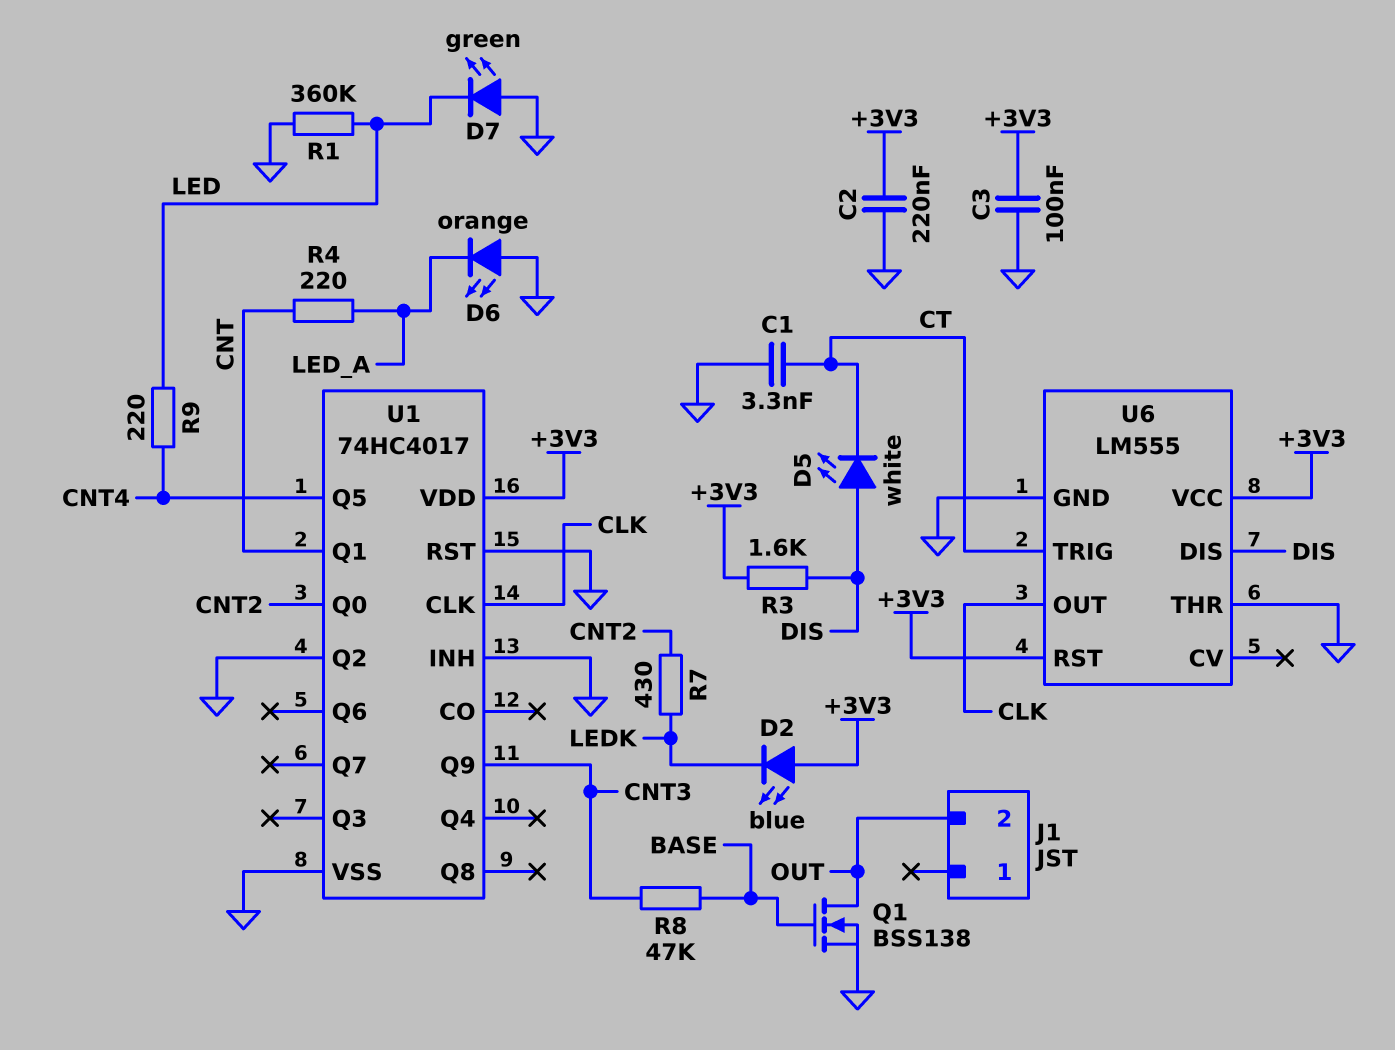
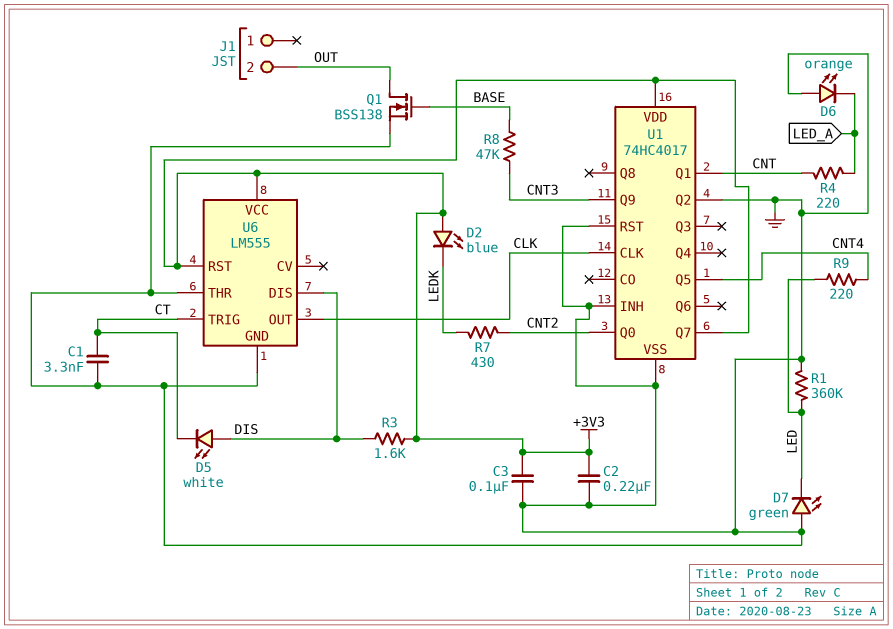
U1 pin Q7: none -> +3V3

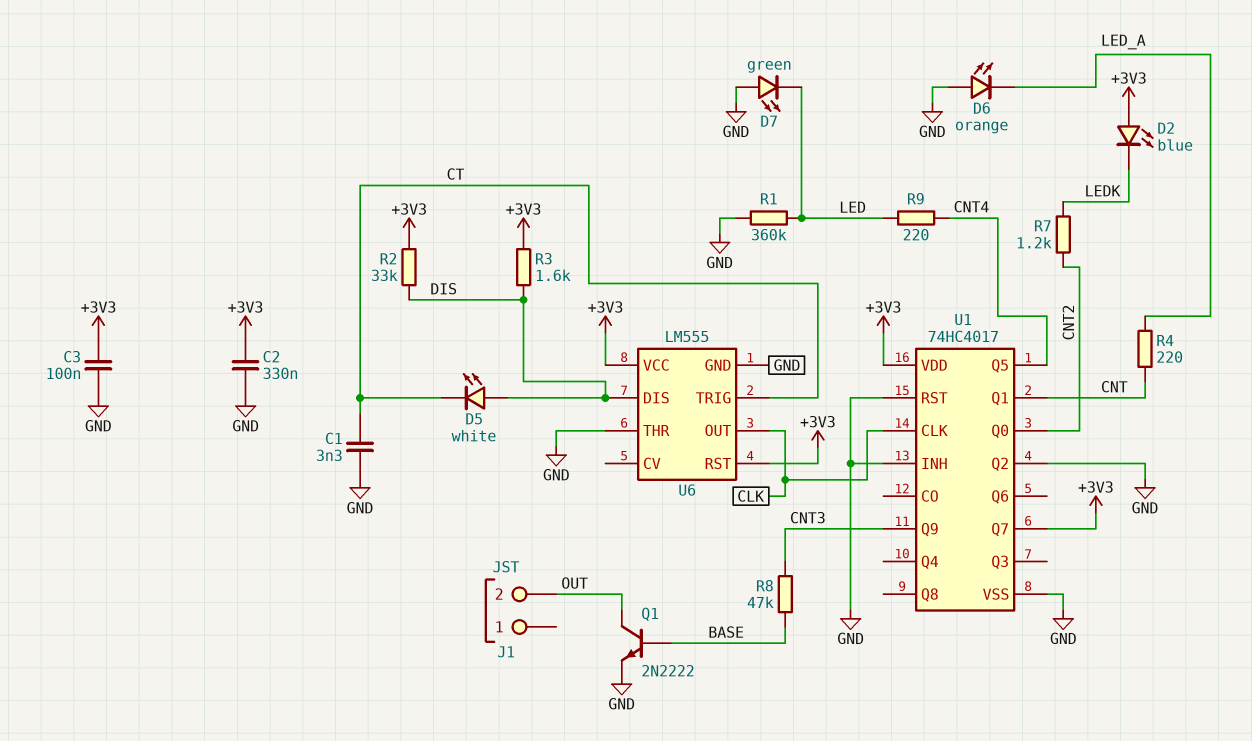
C2: 220nF (+3V3, GND) -> 330nF (+3V3, GND)
Q1: NMOS BSS138 (G BASE, D OUT, S GND) -> NPN 2N2222 (B BASE, C OUT, E GND)
R2: none -> 33k (+3V3, DIS)
R7: 430 (CNT2, LEDK) -> 1.2k (CNT2, LEDK)

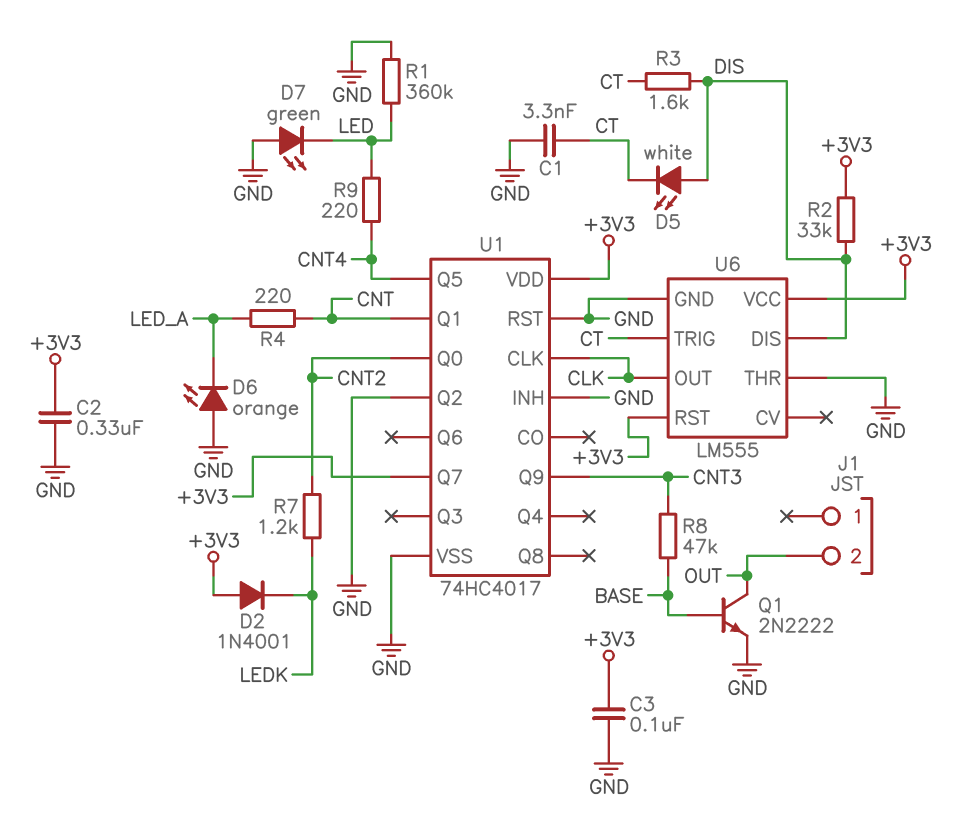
D2: LED blue (A +3V3, K LEDK) -> diode 1N4001 (A +3V3, K LEDK)
R3: 1.6k (+3V3, DIS) -> 1.6k (CT, DIS)

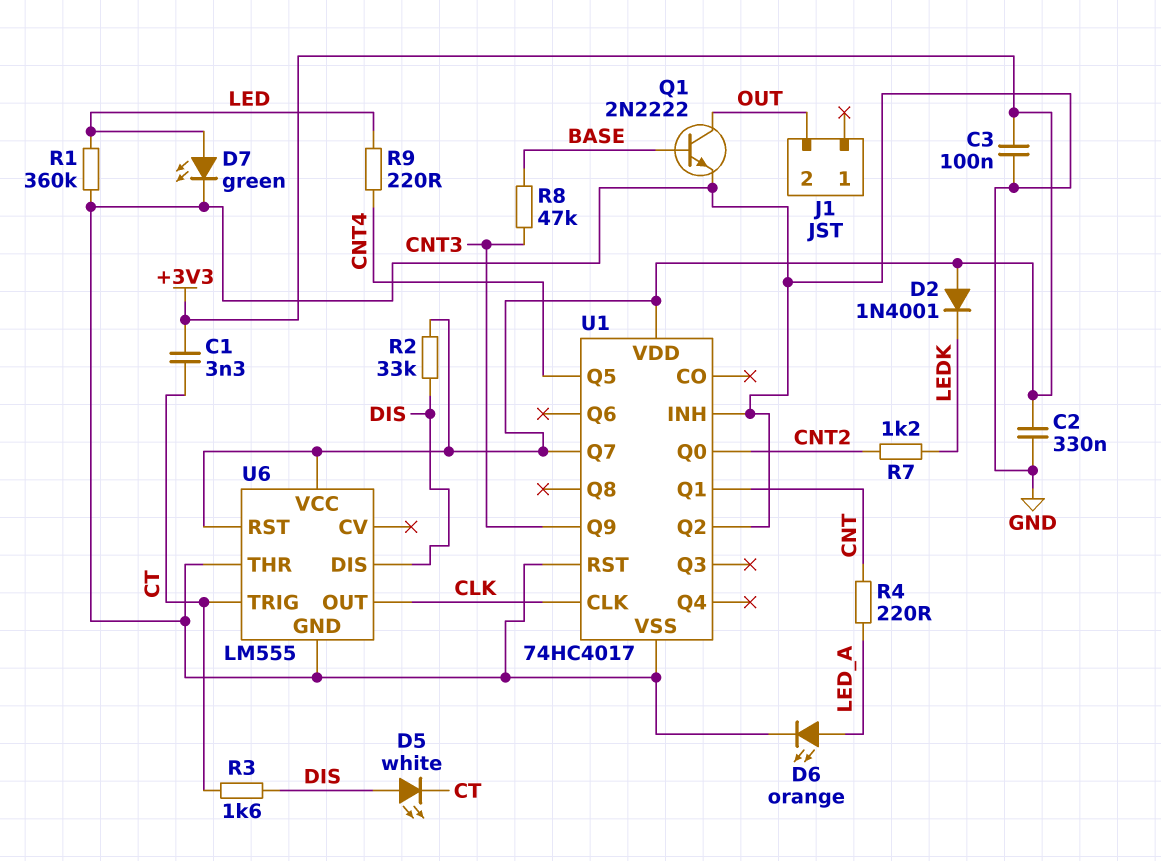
C1: 3.3nF (CT, GND) -> 3.3nF (+3V3, CT)
D6: LED orange (A GND, K LED_A) -> LED orange (A LED_A, K GND)
D7: LED green (A GND, K LED) -> LED green (A LED, K GND)

